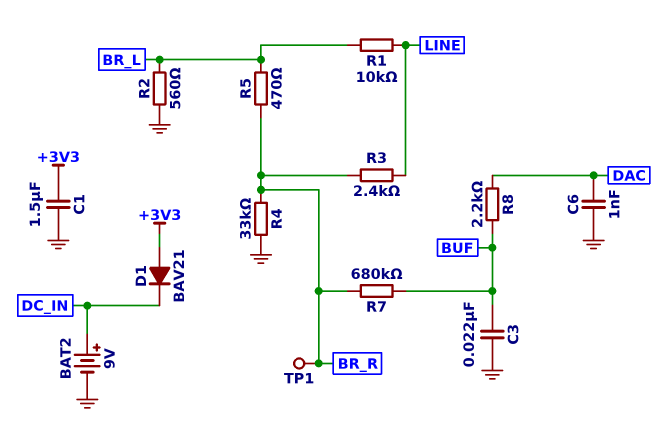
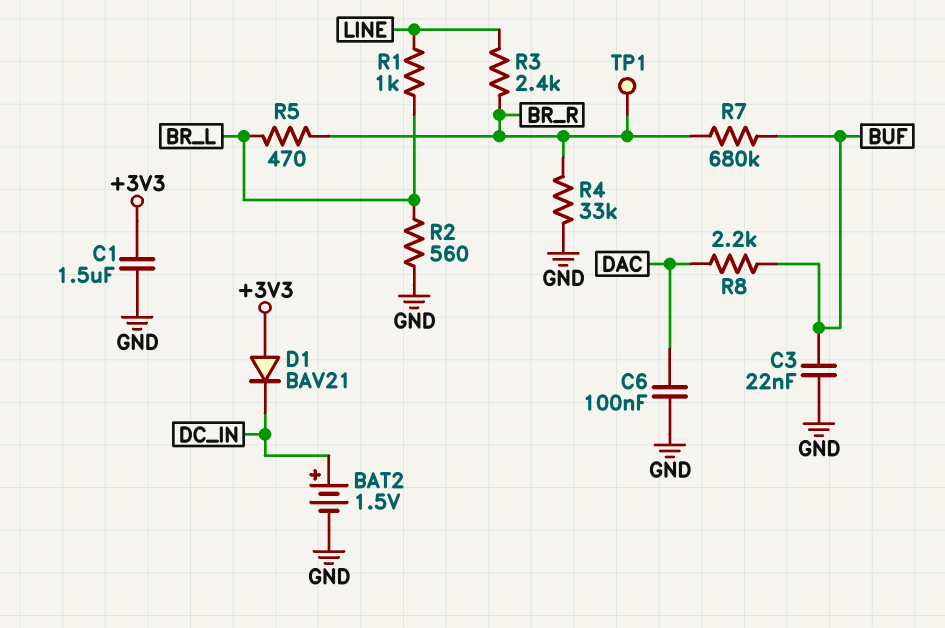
BAT2: 9V (plus DC_IN, minus GND) -> 1.5V (plus DC_IN, minus GND)
C6: 1nF (DAC, GND) -> 100nF (DAC, GND)
R1: 10k (BR_L, LINE) -> 1k (BR_L, LINE)

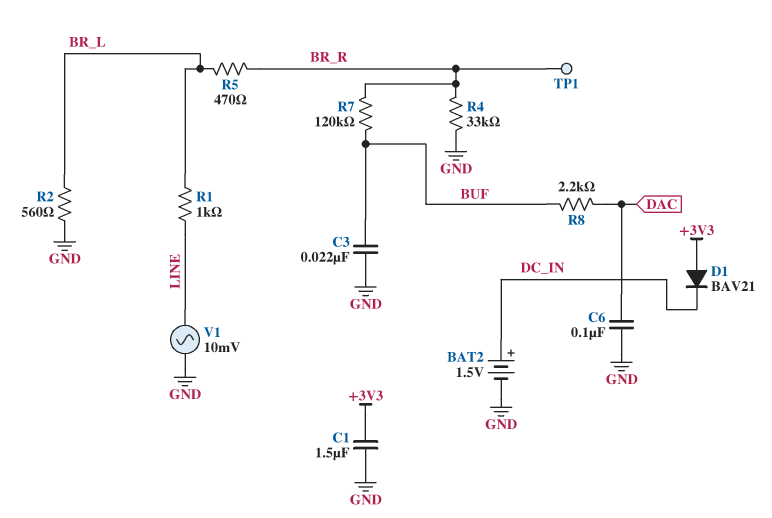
R3: 2.4k (BR_R, LINE) -> none
R7: 680k (BR_R, BUF) -> 120k (BR_R, BUF)
V1: none -> AC 10mV (GND, LINE)

